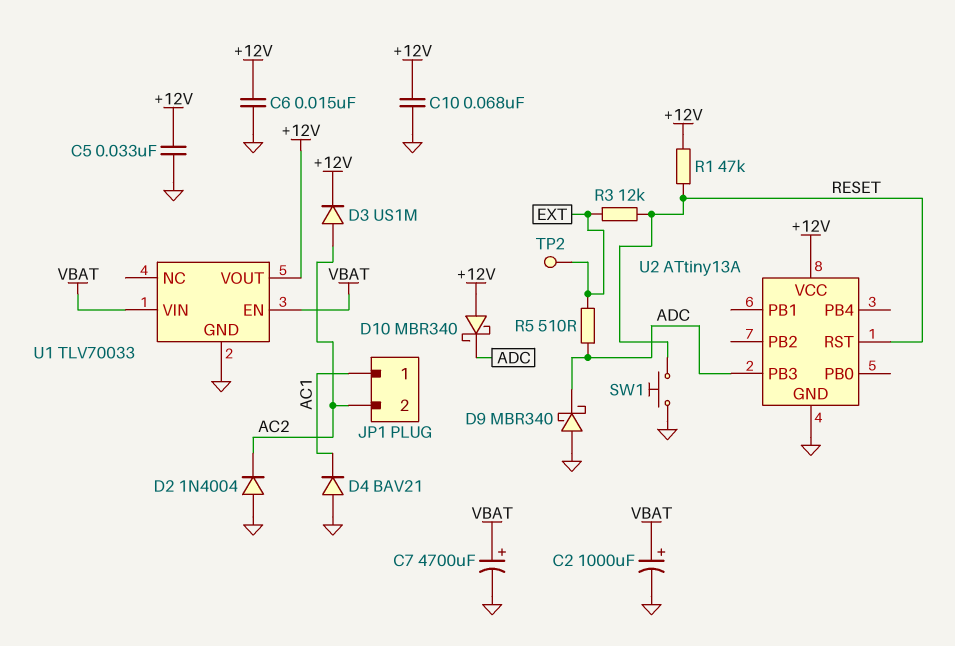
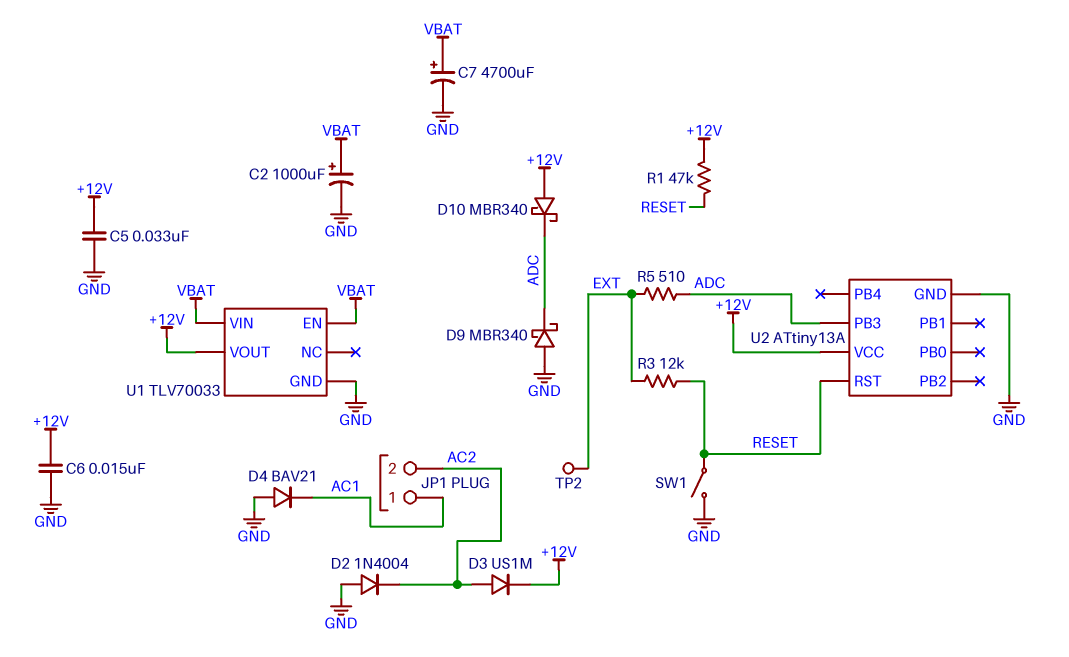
C10: 68nF (+12V, GND) -> none
SW1: button (GND, RESET) -> switch (GND, RESET)

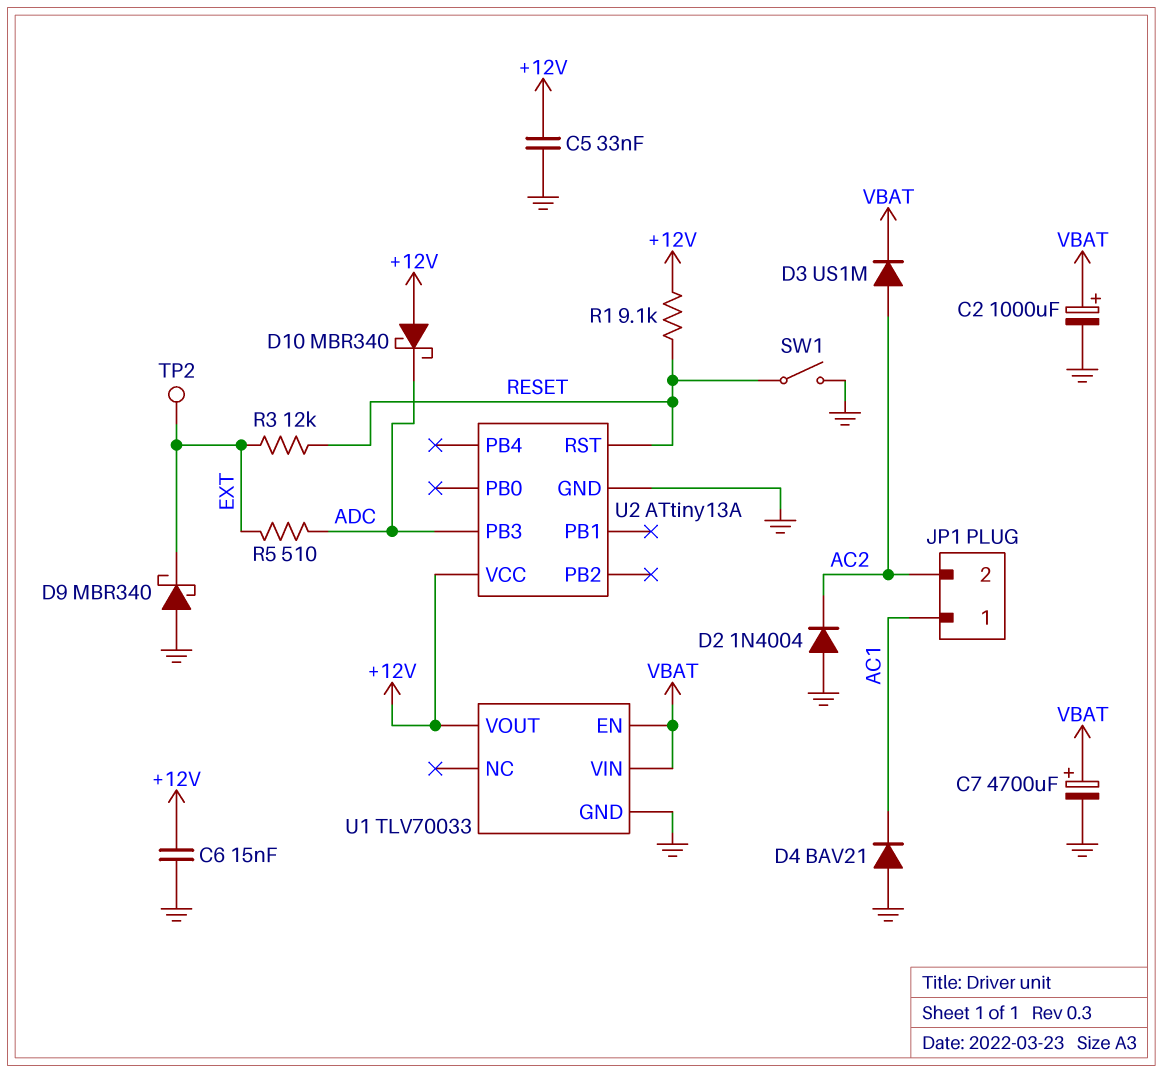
D3: diode US1M (A AC2, K +12V) -> diode US1M (A AC2, K VBAT)
D9: schottky MBR340 (A GND, K ADC) -> schottky MBR340 (A GND, K EXT)
R1: 47k (+12V, RESET) -> 9.1k (+12V, RESET)

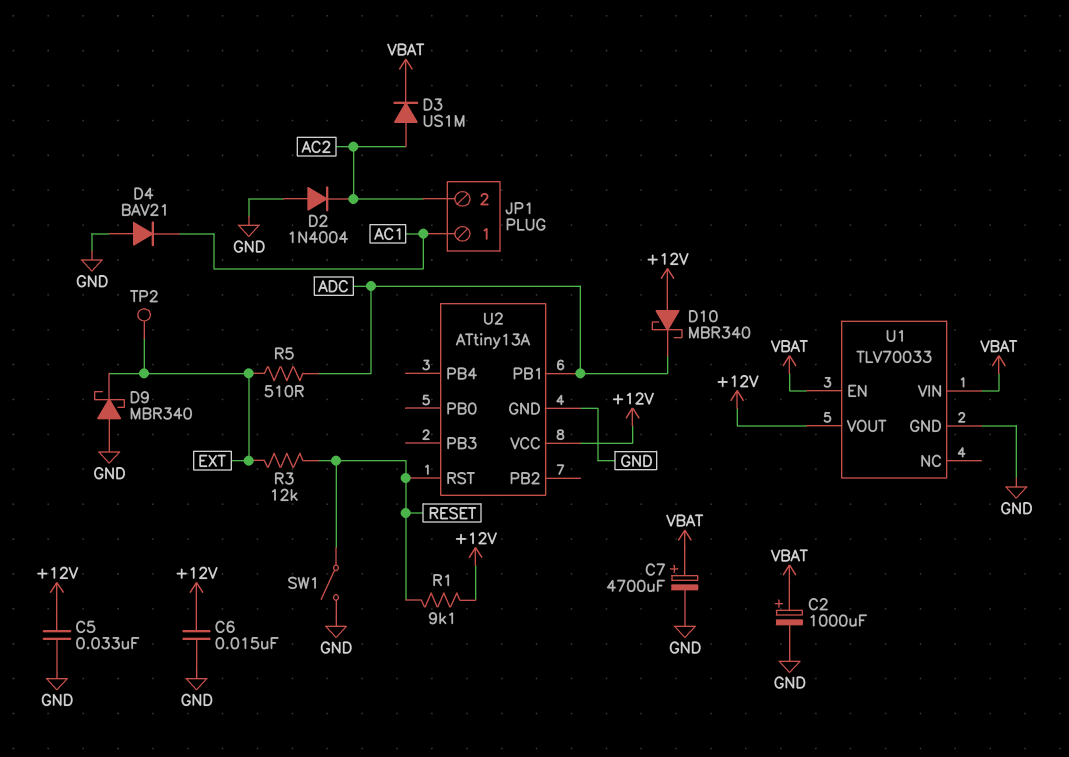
U2 pin PB1: none -> ADC
U2 pin PB3: ADC -> none

